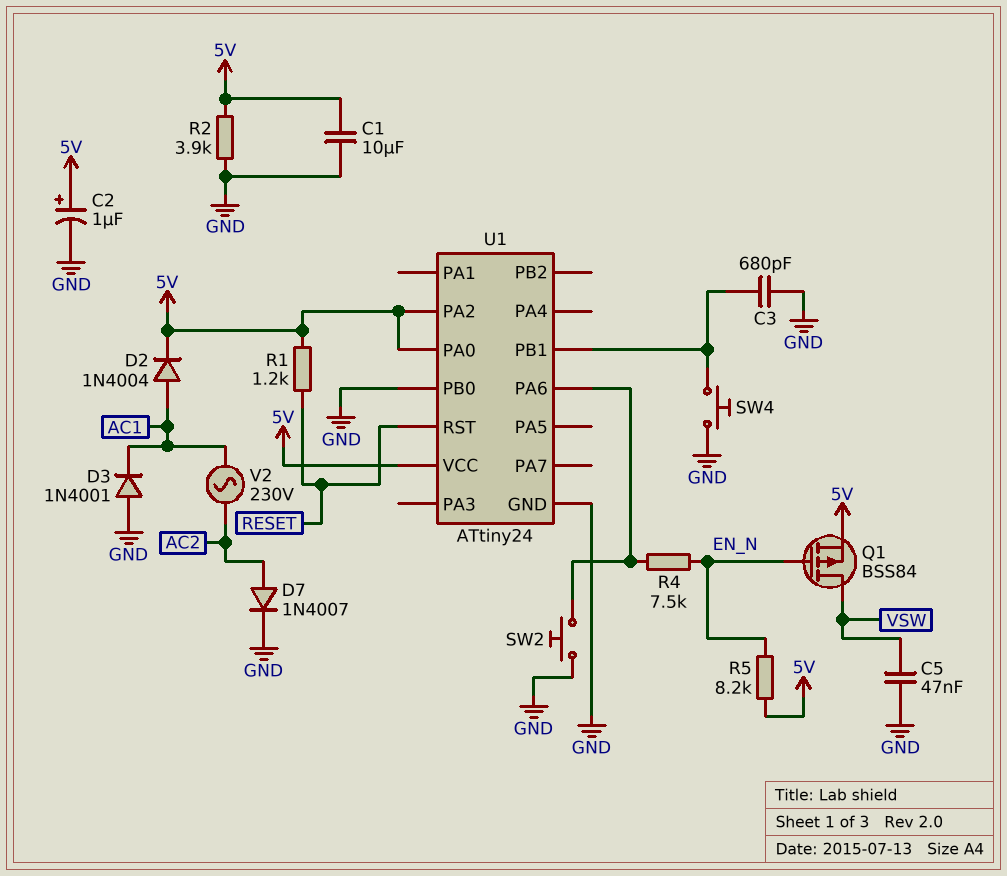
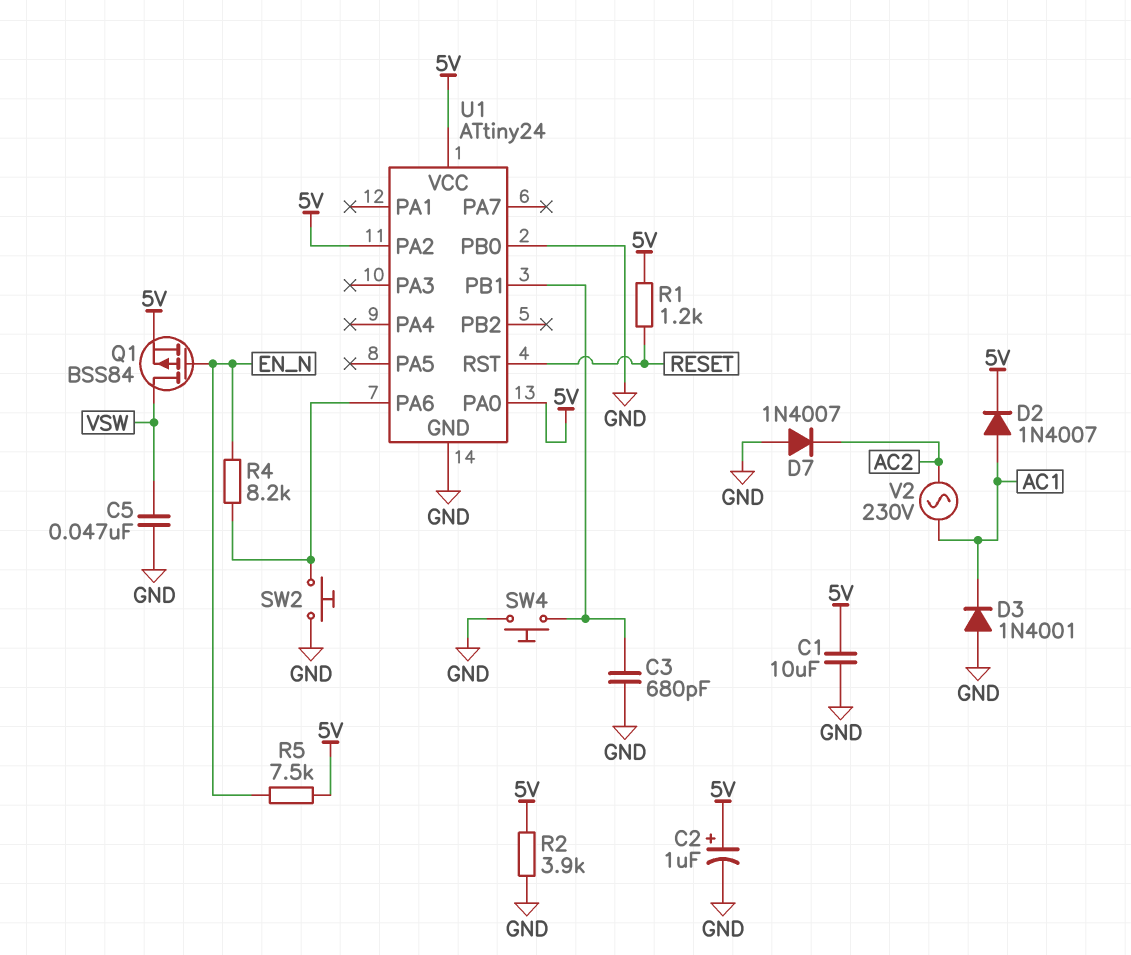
D2: diode 1N4004 (A AC1, K 5V) -> diode 1N4007 (A AC1, K 5V)
D7: diode 1N4007 (A AC2, K GND) -> diode 1N4007 (A GND, K AC2)
R4: 7.5k (EN_N, U1/PA6) -> 8.2k (EN_N, U1/PA6)
R5: 8.2k (5V, EN_N) -> 7.5k (5V, EN_N)

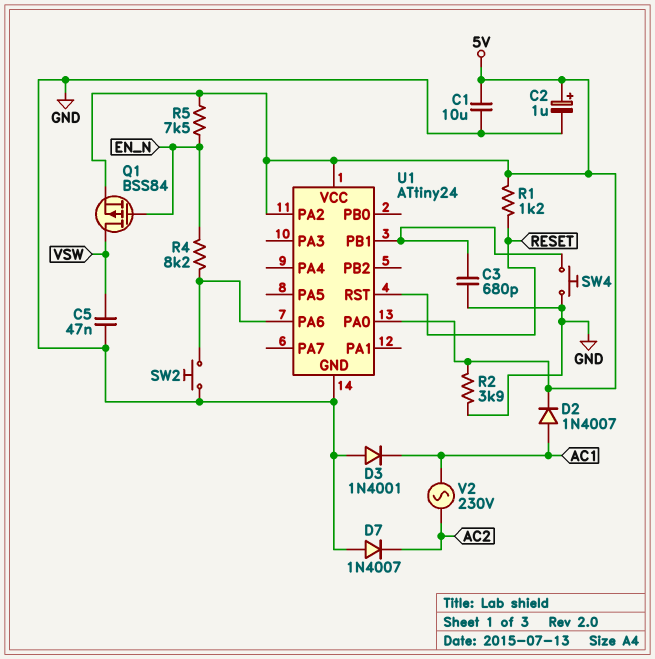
U1 pin PB0: GND -> none

